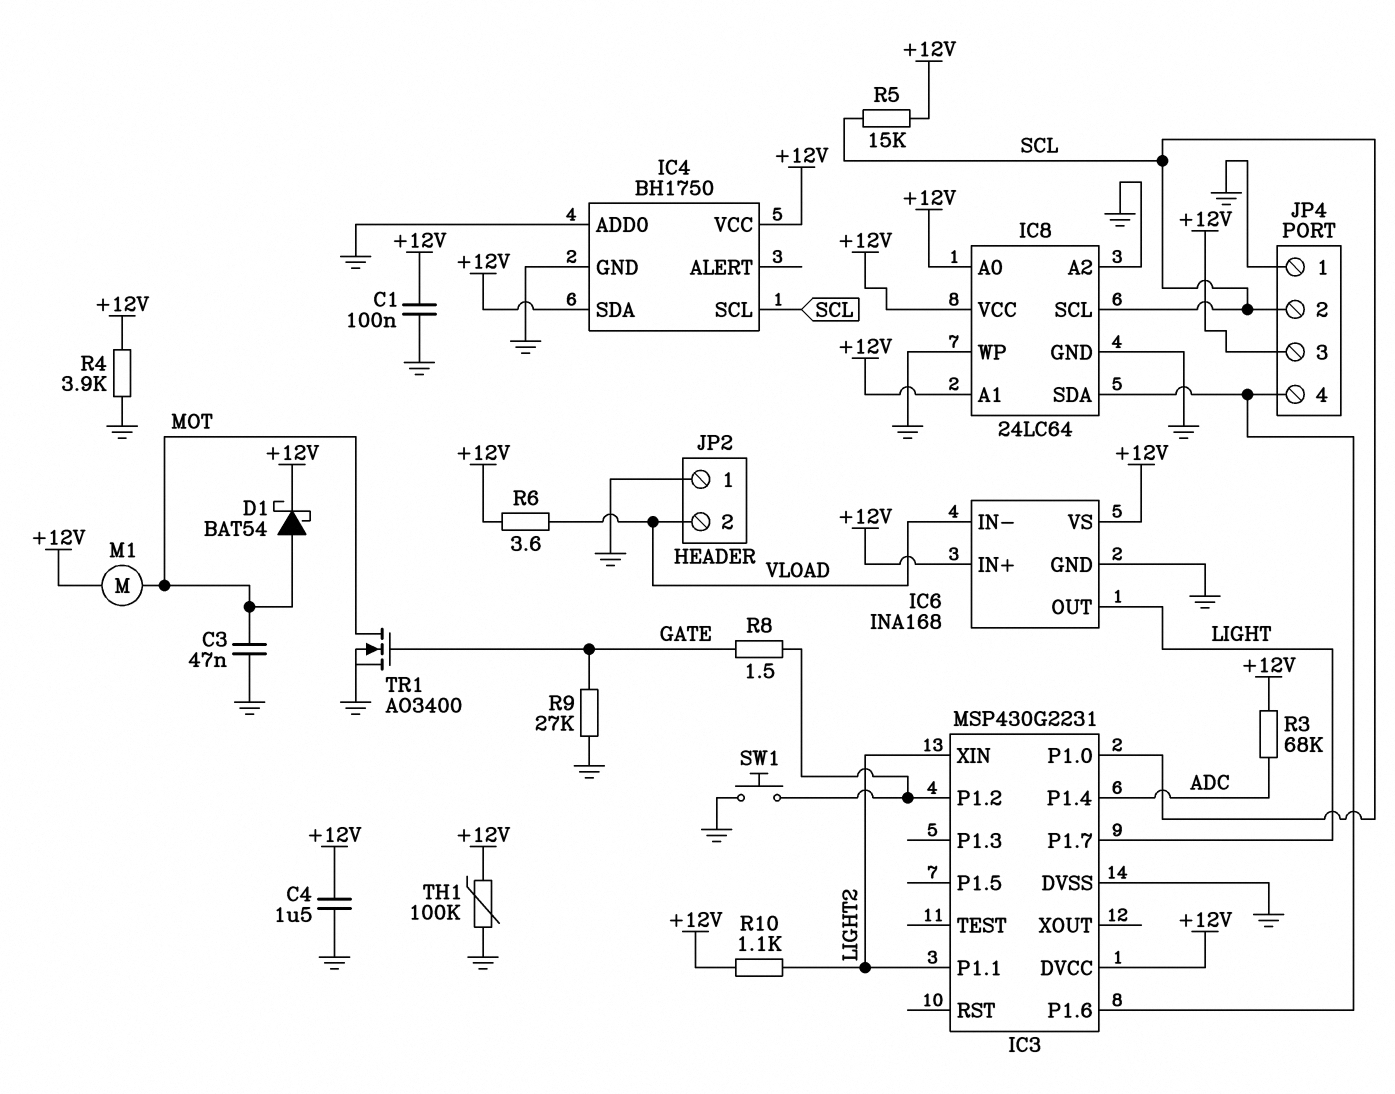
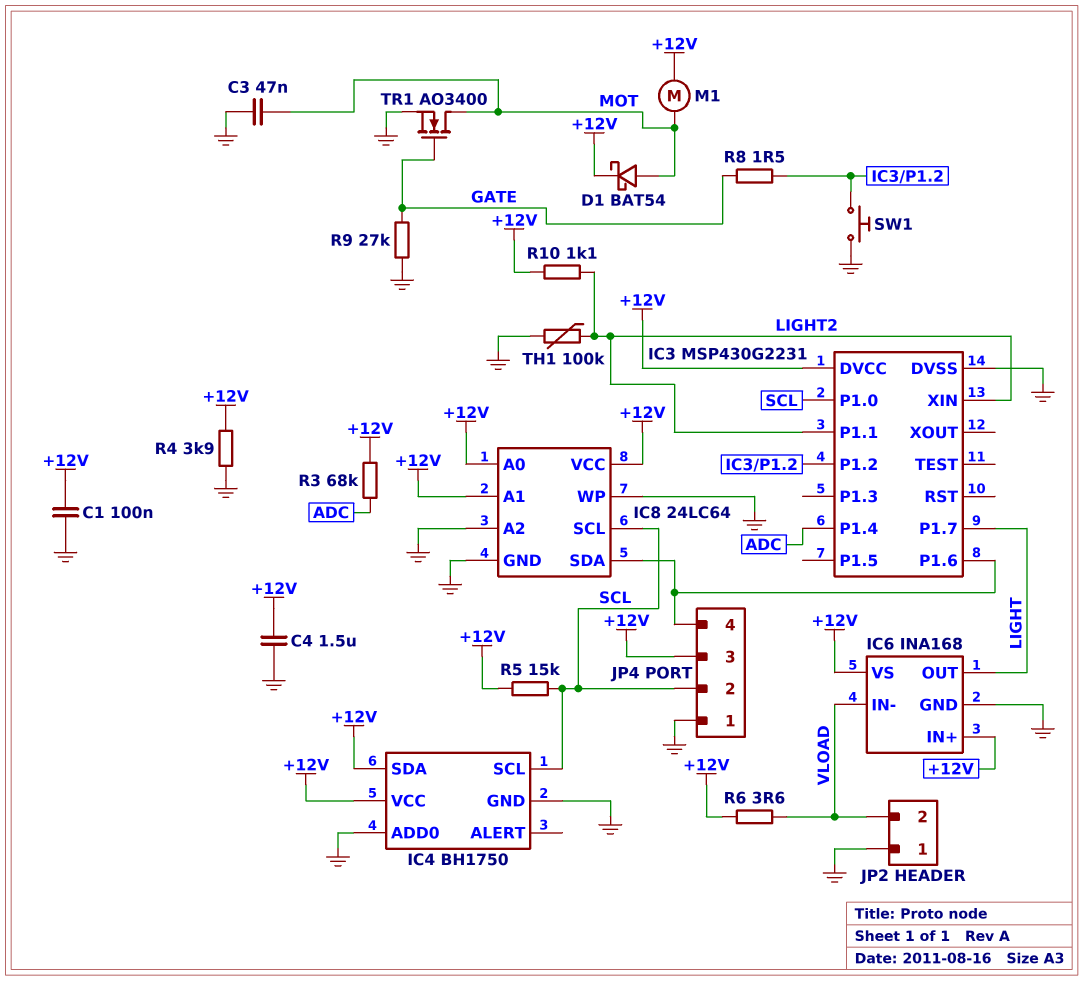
TH1: 100k (+12V, GND) -> 100k (GND, LIGHT2)

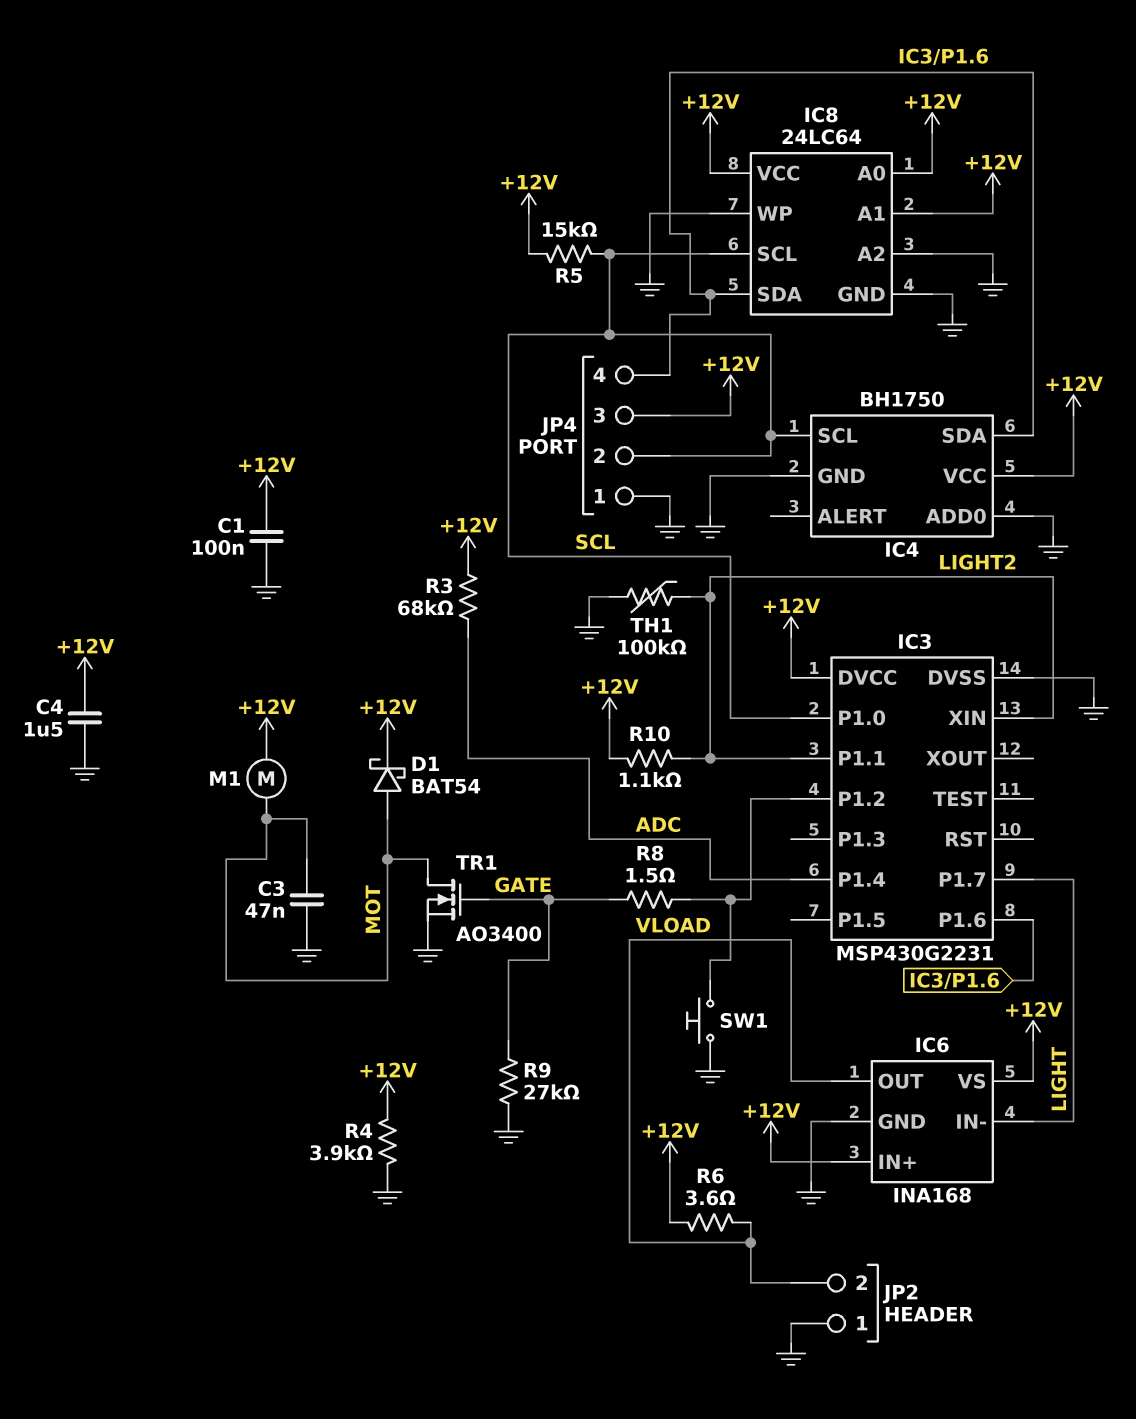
IC4 pin SDA: +12V -> IC3/P1.6
IC6 pin IN-: VLOAD -> LIGHT
IC6 pin OUT: LIGHT -> VLOAD

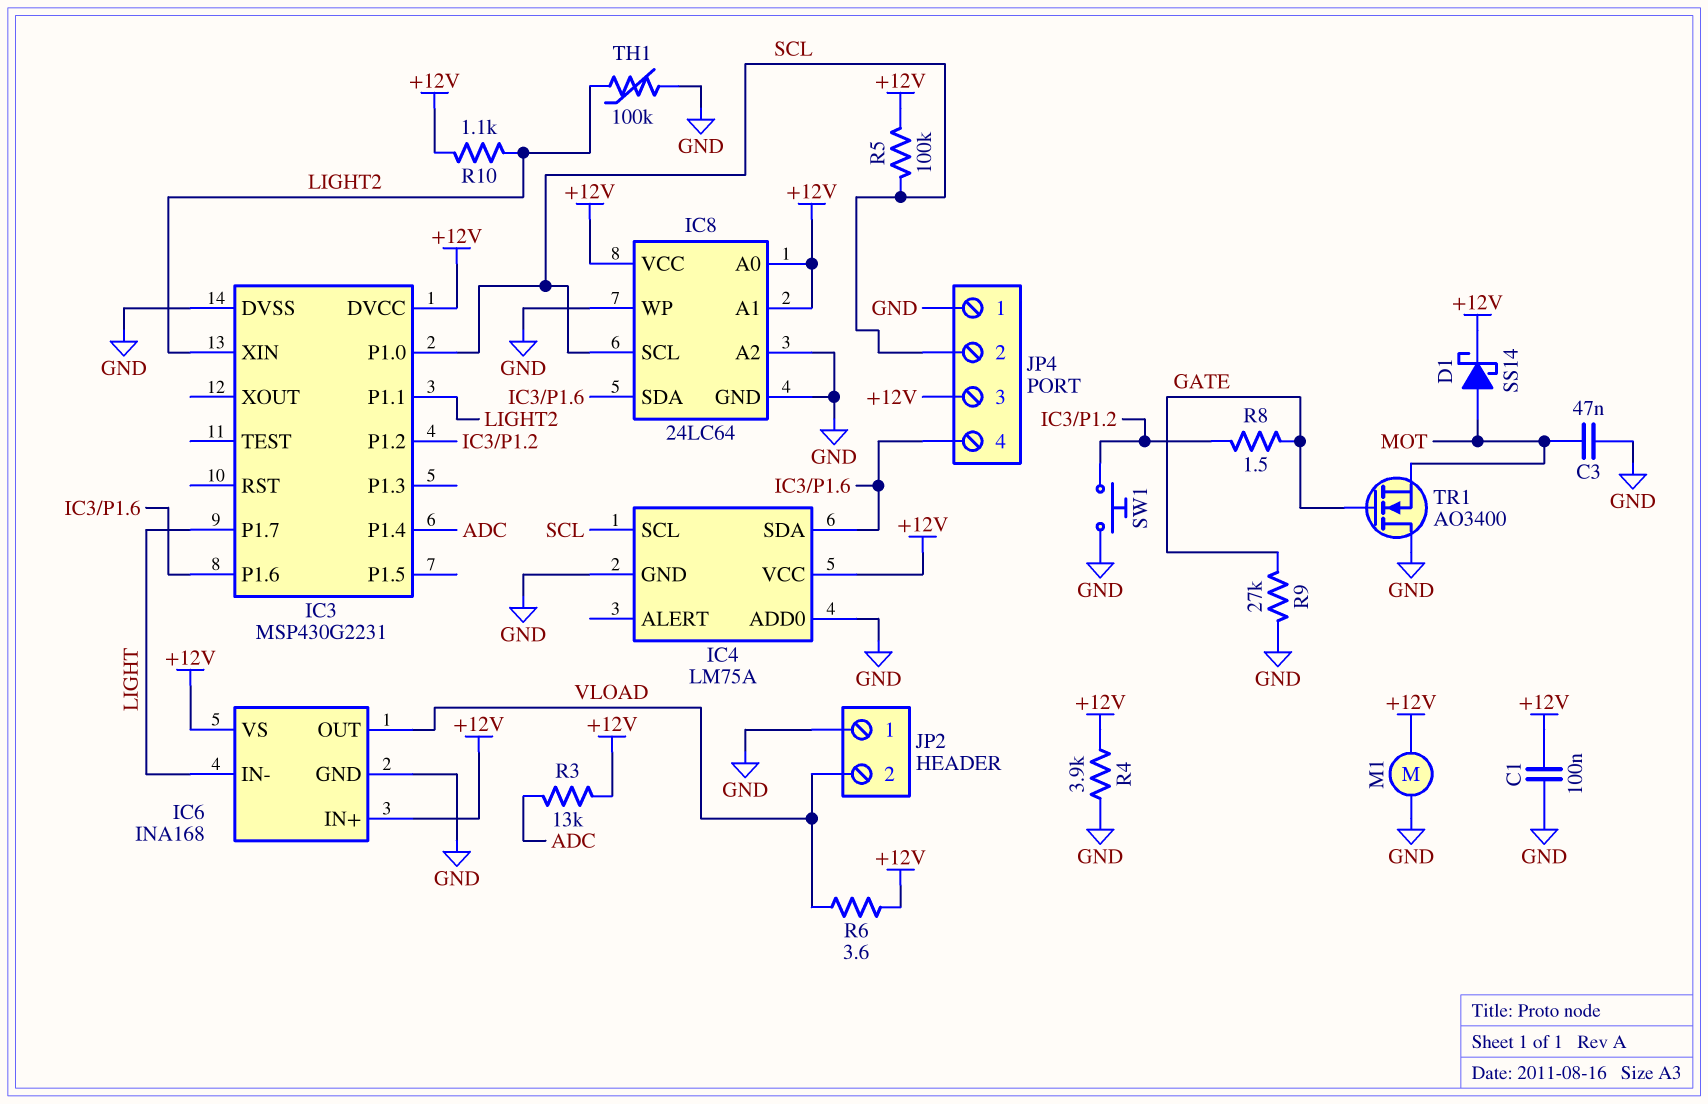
C4: 1.5uF (+12V, GND) -> none
D1: schottky BAT54 (A MOT, K +12V) -> schottky SS14 (A MOT, K +12V)
IC4: BH1750 -> LM75A
M1: motor (+12V, MOT) -> motor (+12V, GND)
R3: 68k (+12V, ADC) -> 13k (+12V, ADC)
R5: 15k (+12V, SCL) -> 100k (+12V, SCL)
TR1: NMOS AO3400 (G GATE, D MOT, S GND) -> NMOS AO3400 (G GATE, D GND, S MOT)

